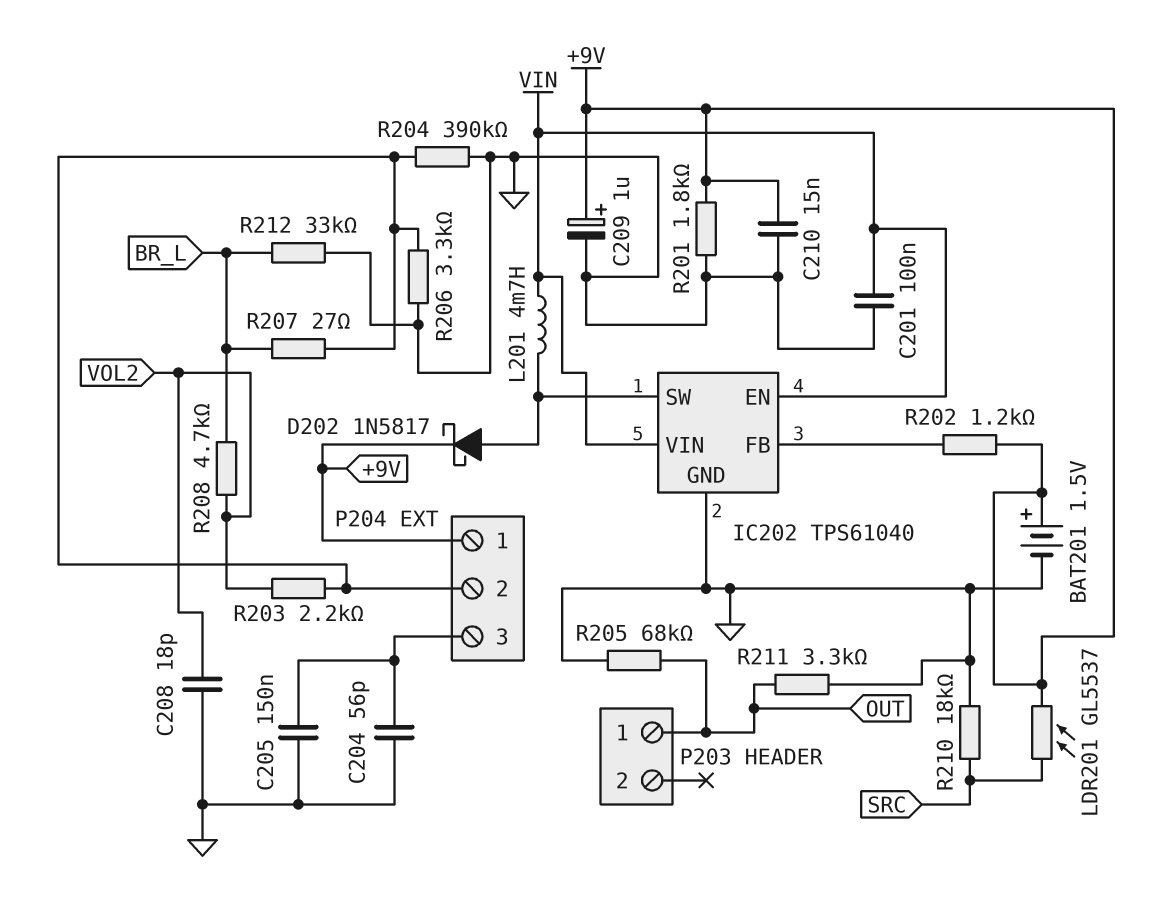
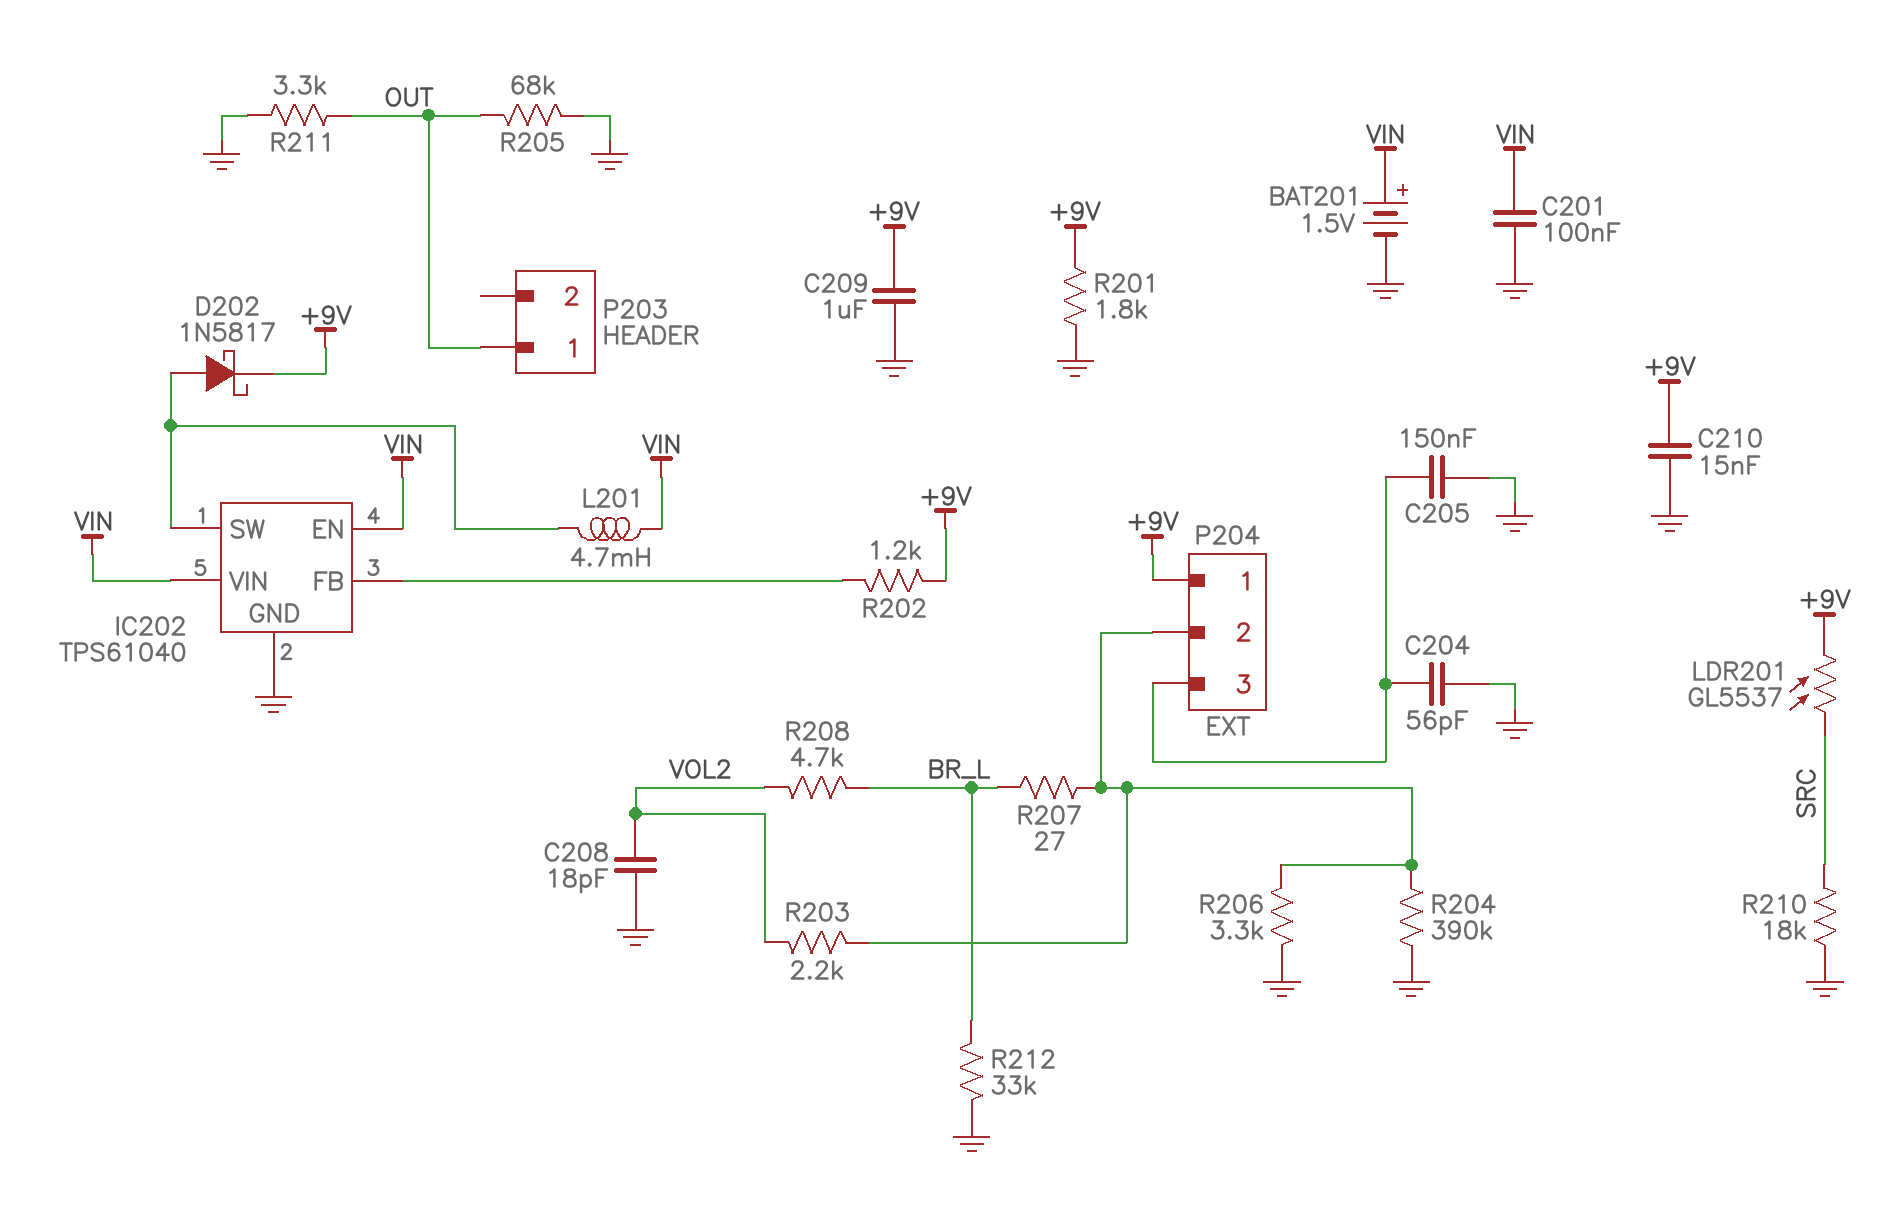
BAT201: 1.5V (plus +9V, minus GND) -> 1.5V (plus VIN, minus GND)
C209: 1uF (plus +9V, minus GND) -> 1uF (+9V, GND)

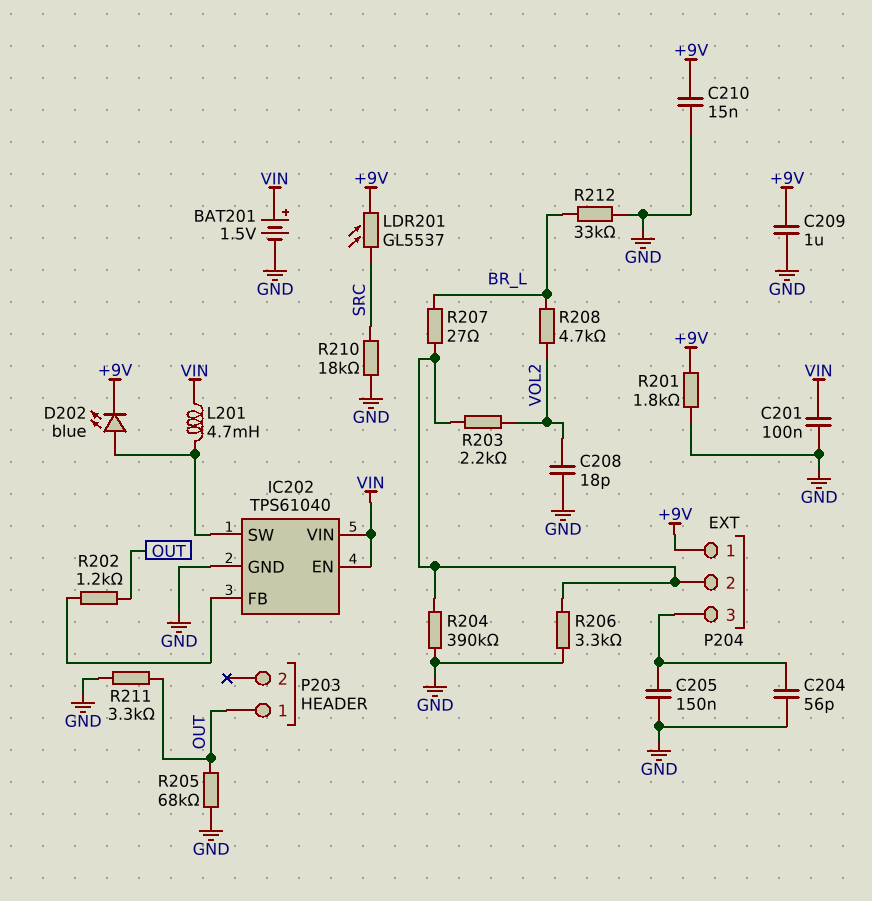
D202: schottky 1N5817 (A IC202/SW, K +9V) -> LED blue (A IC202/SW, K +9V)
R202: 1.2k (+9V, IC202/FB) -> 1.2k (IC202/FB, OUT)

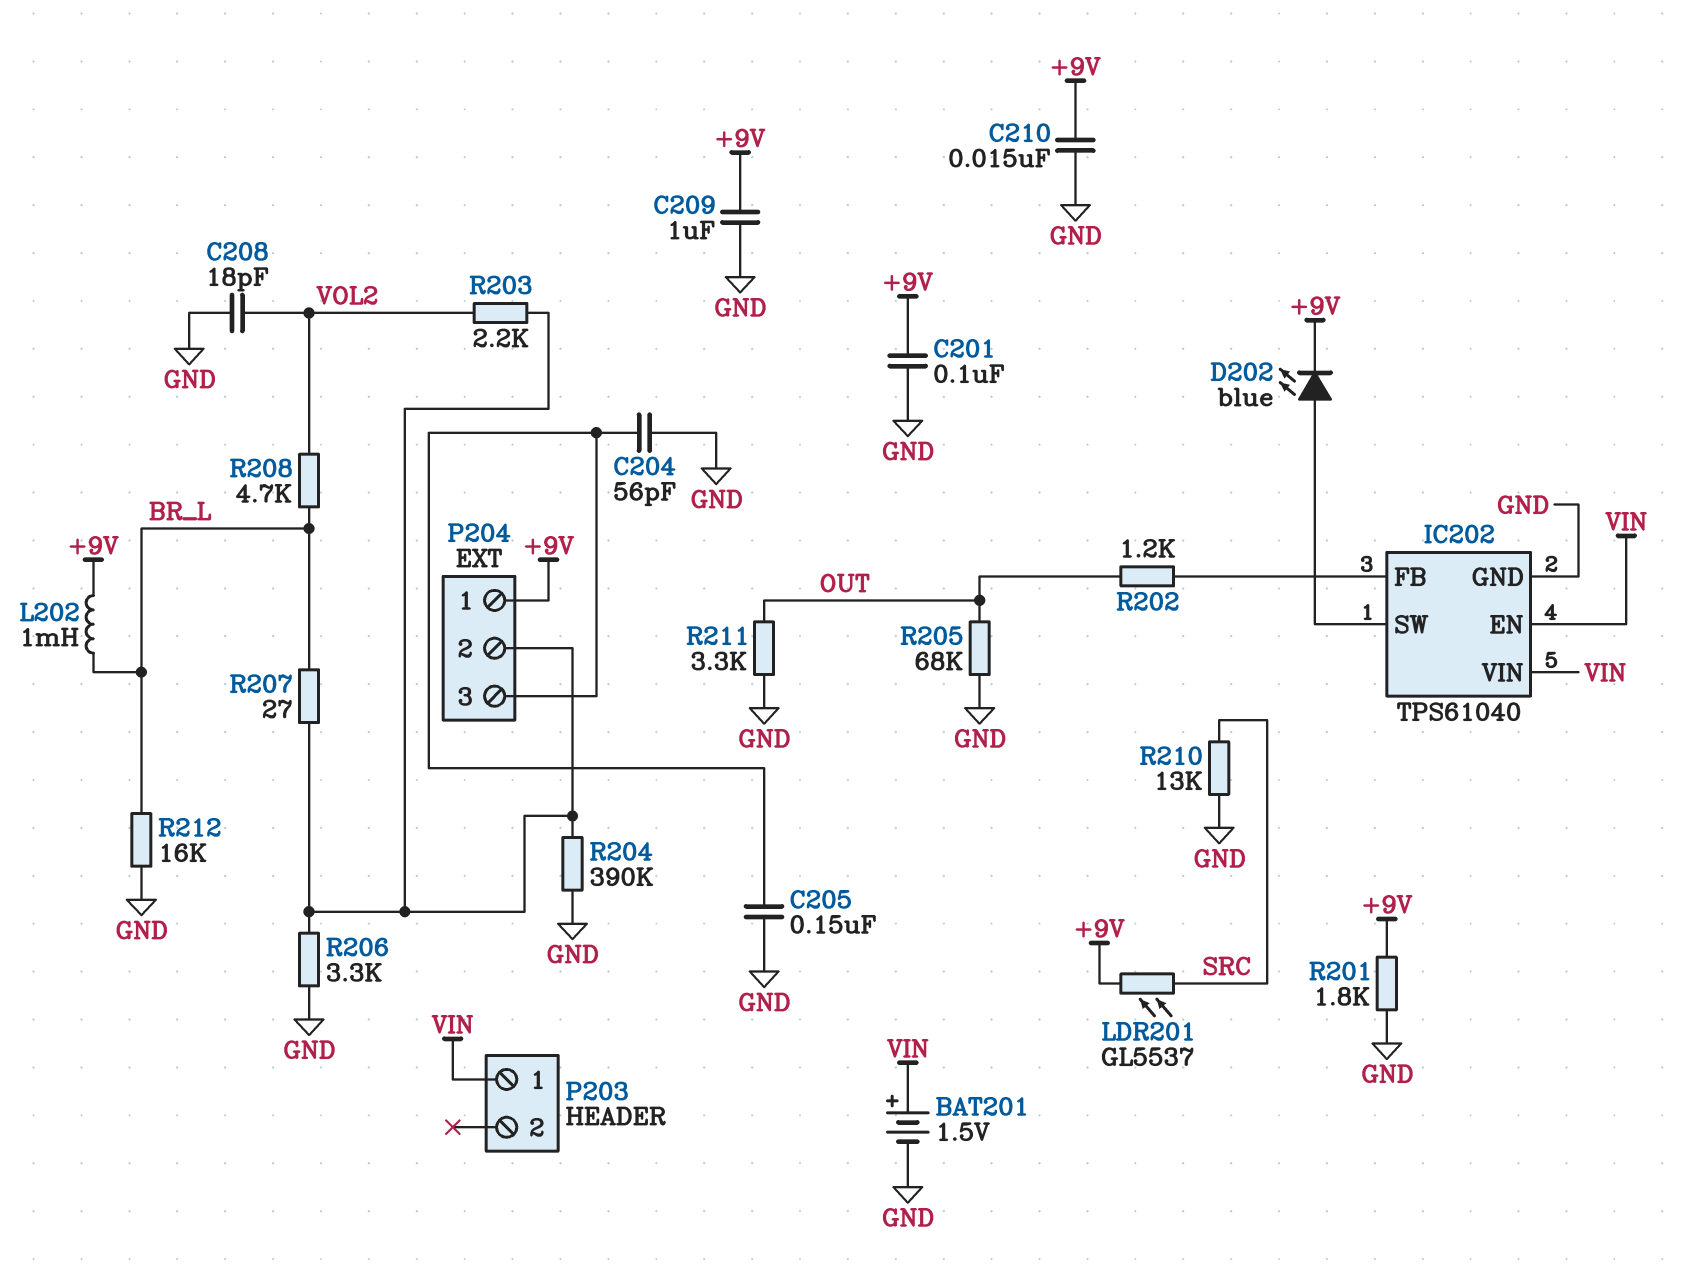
C201: 100nF (GND, VIN) -> 100nF (+9V, GND)
L201: 4.7mH (IC202/SW, VIN) -> none
L202: none -> 1mH (+9V, BR_L)
P203 pin 1: OUT -> VIN
R210: 18k (GND, SRC) -> 13k (GND, SRC)
R212: 33k (BR_L, GND) -> 16k (BR_L, GND)

